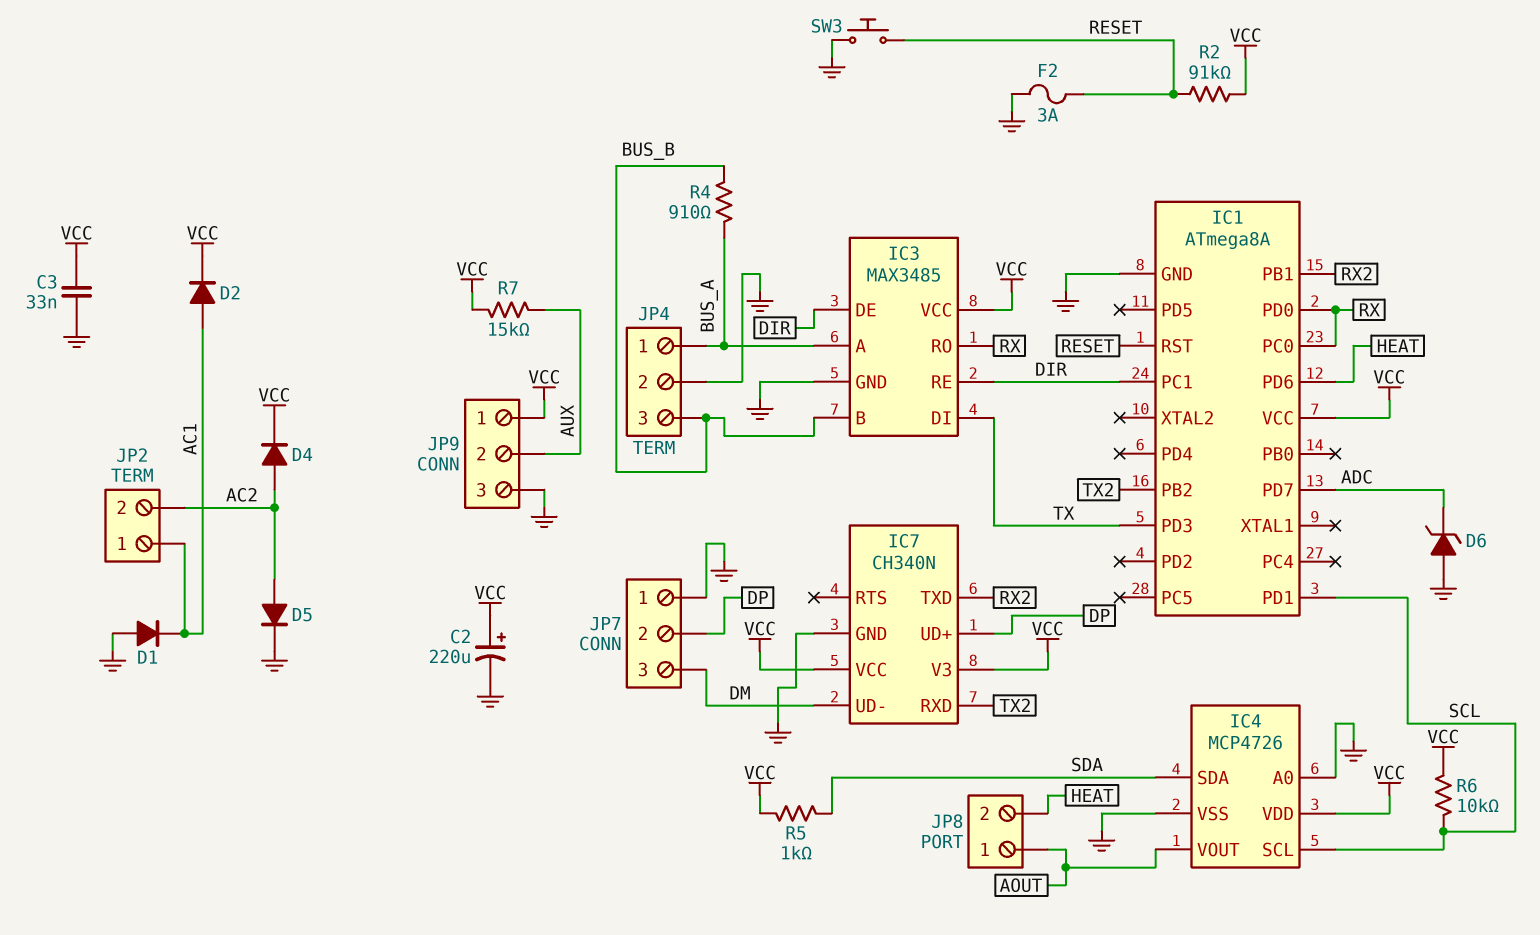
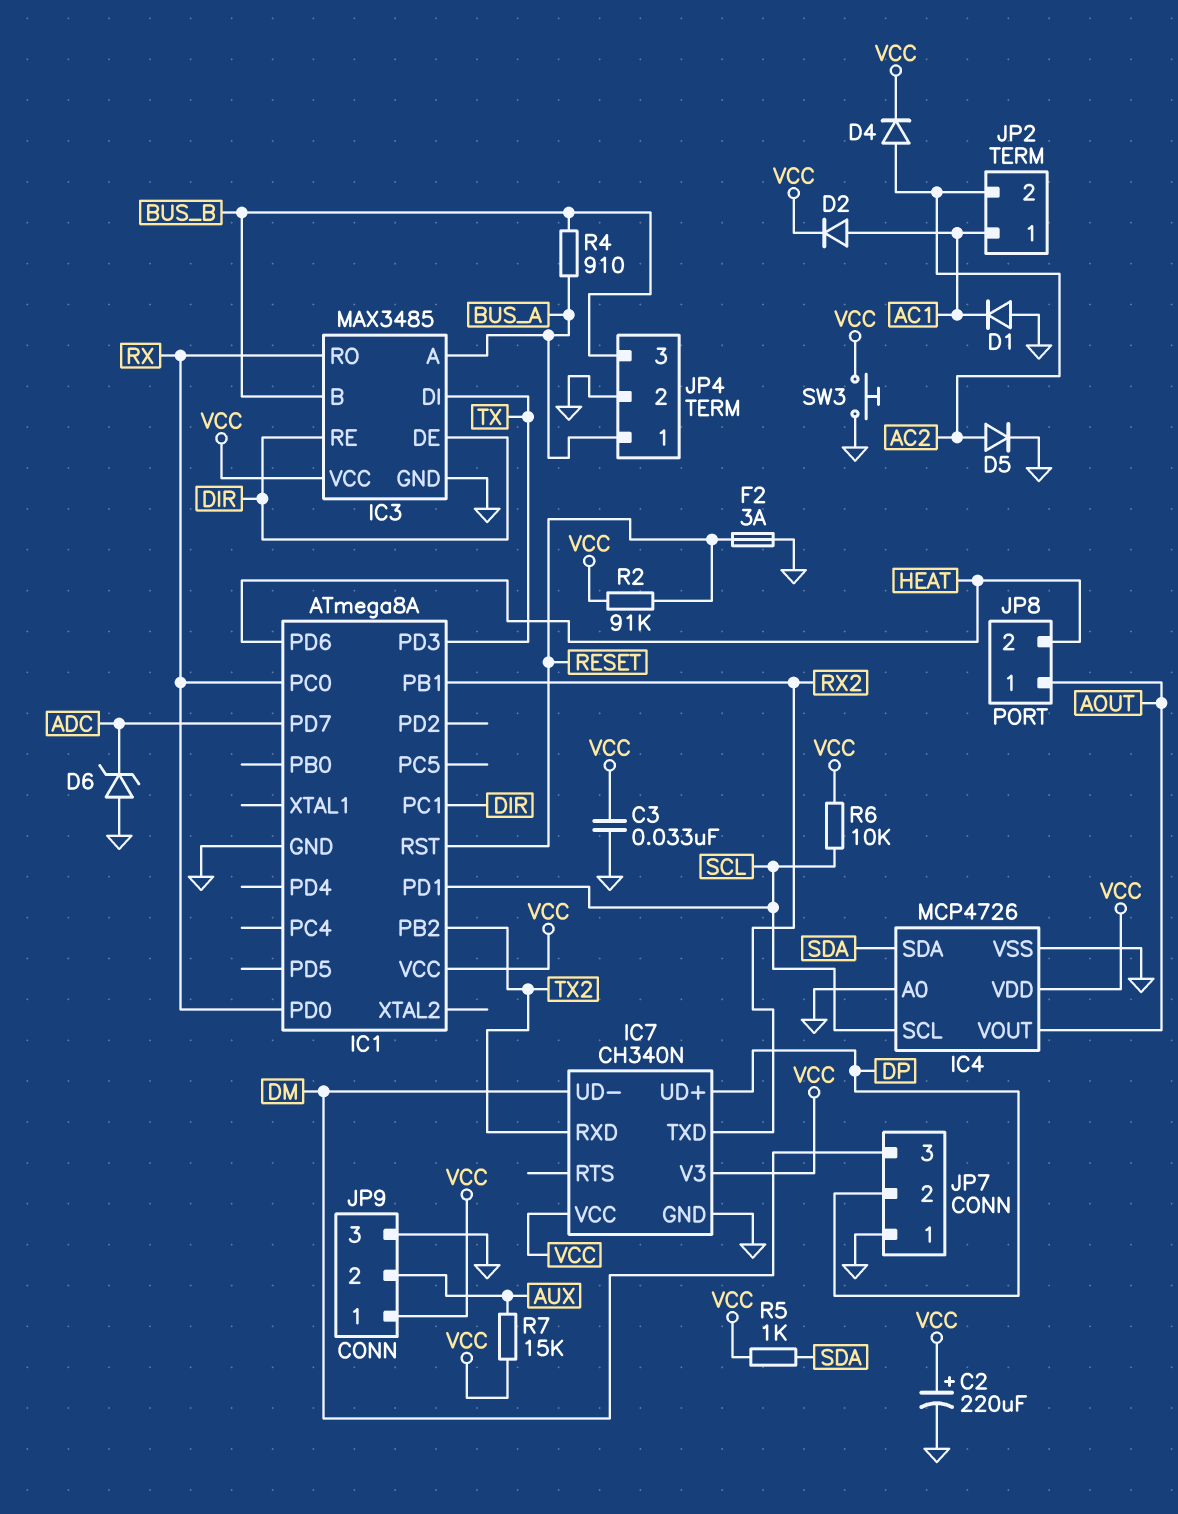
SW3: button (GND, RESET) -> button (GND, VCC)

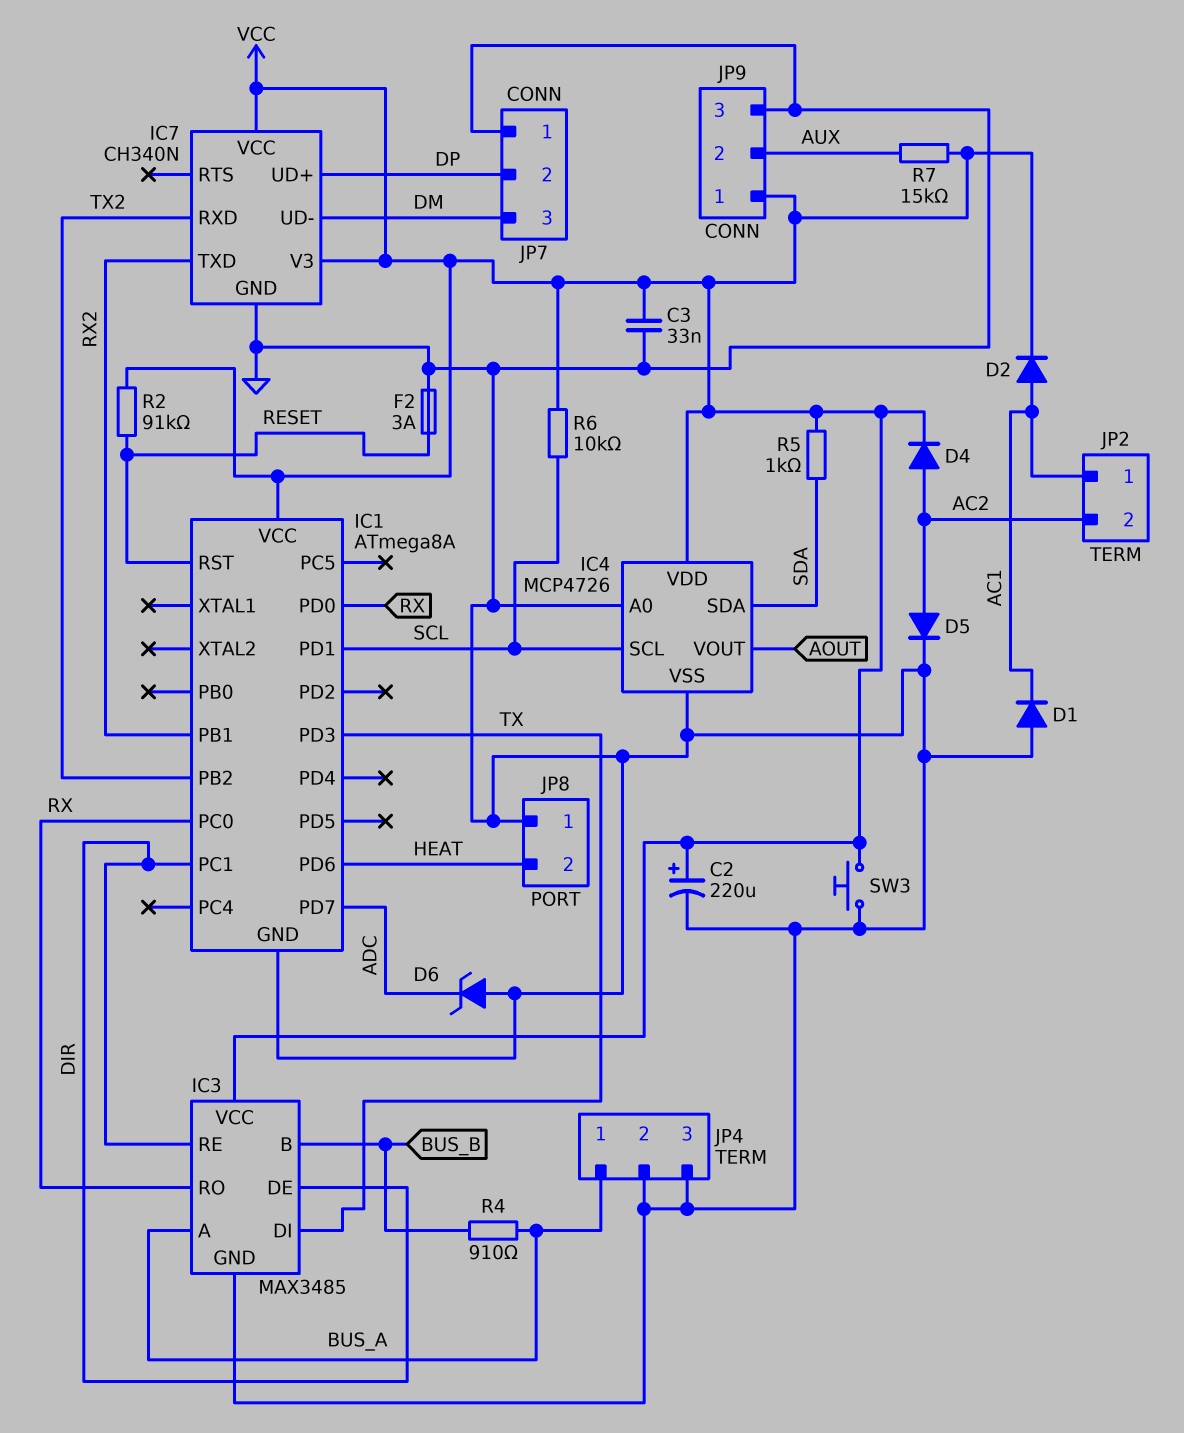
JP4 pin 3: BUS_B -> GND
JP8 pin 1: AOUT -> GND

